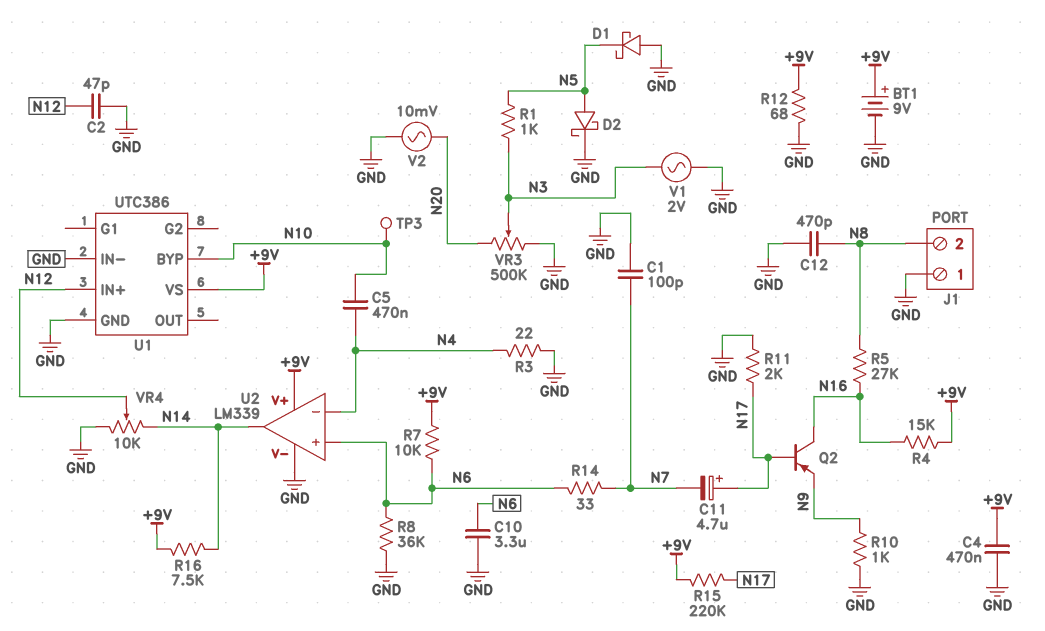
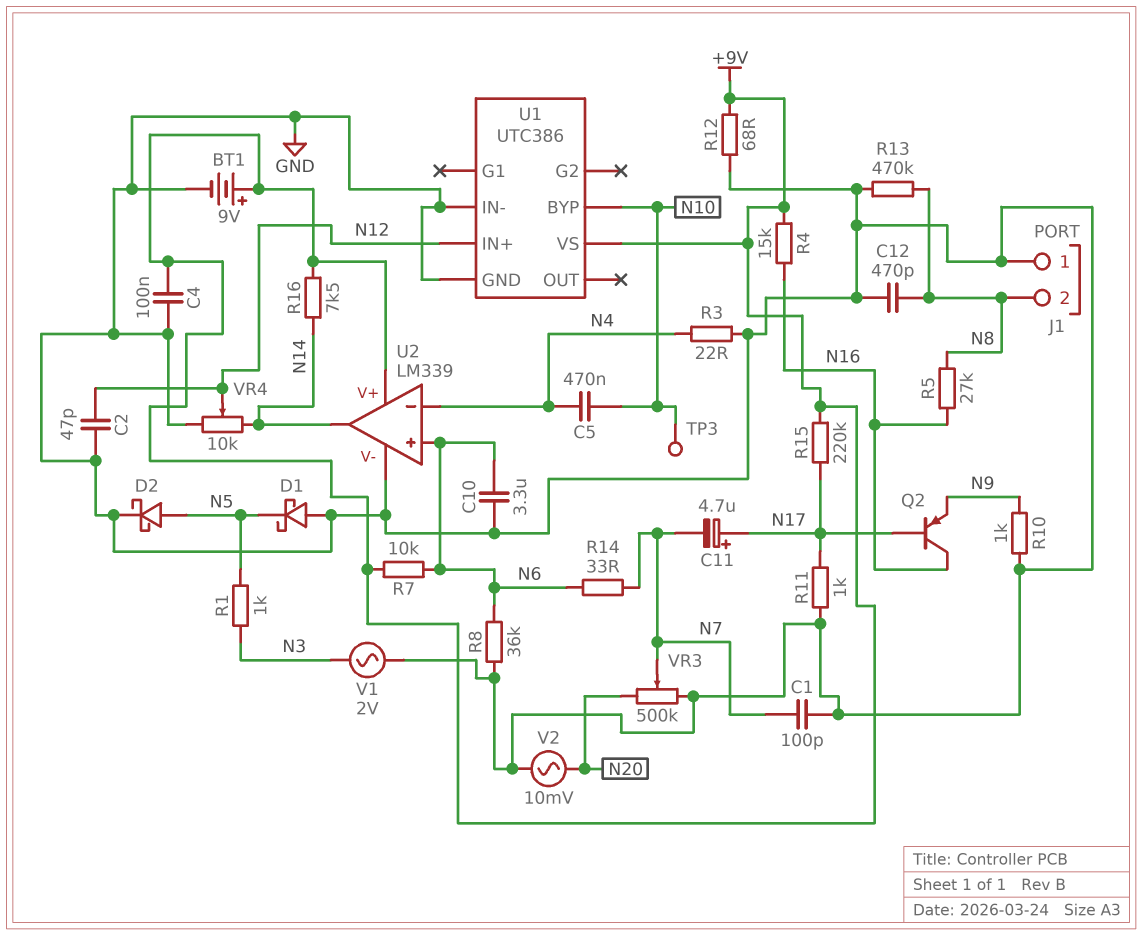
C4: 470nF (+9V, GND) -> 100nF (+9V, GND)
R11: 2k (GND, N17) -> 1k (GND, N17)
R13: none -> 470k (GND, N8)
VR3: 500k (GND, N20, wiper N3) -> 500k (GND, N20, wiper N7)

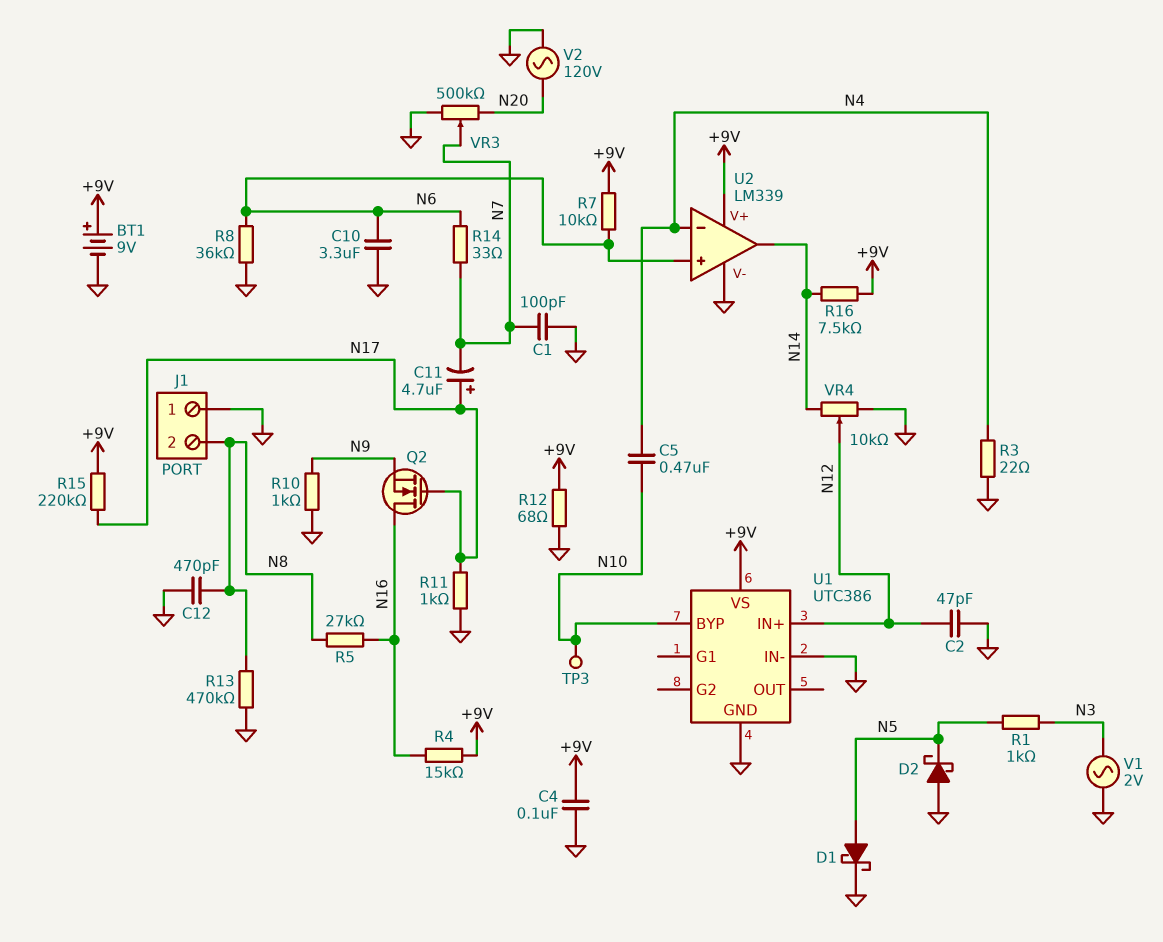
D1: schottky (A GND, K N5) -> schottky (A N5, K GND)
D2: schottky (A N5, K GND) -> schottky (A GND, K N5)
Q2: PNP (B N17, C N16, E N9) -> NMOS (G N17, D N16, S N9)
V2: AC 10mV (GND, N20) -> AC 120V (GND, N20)

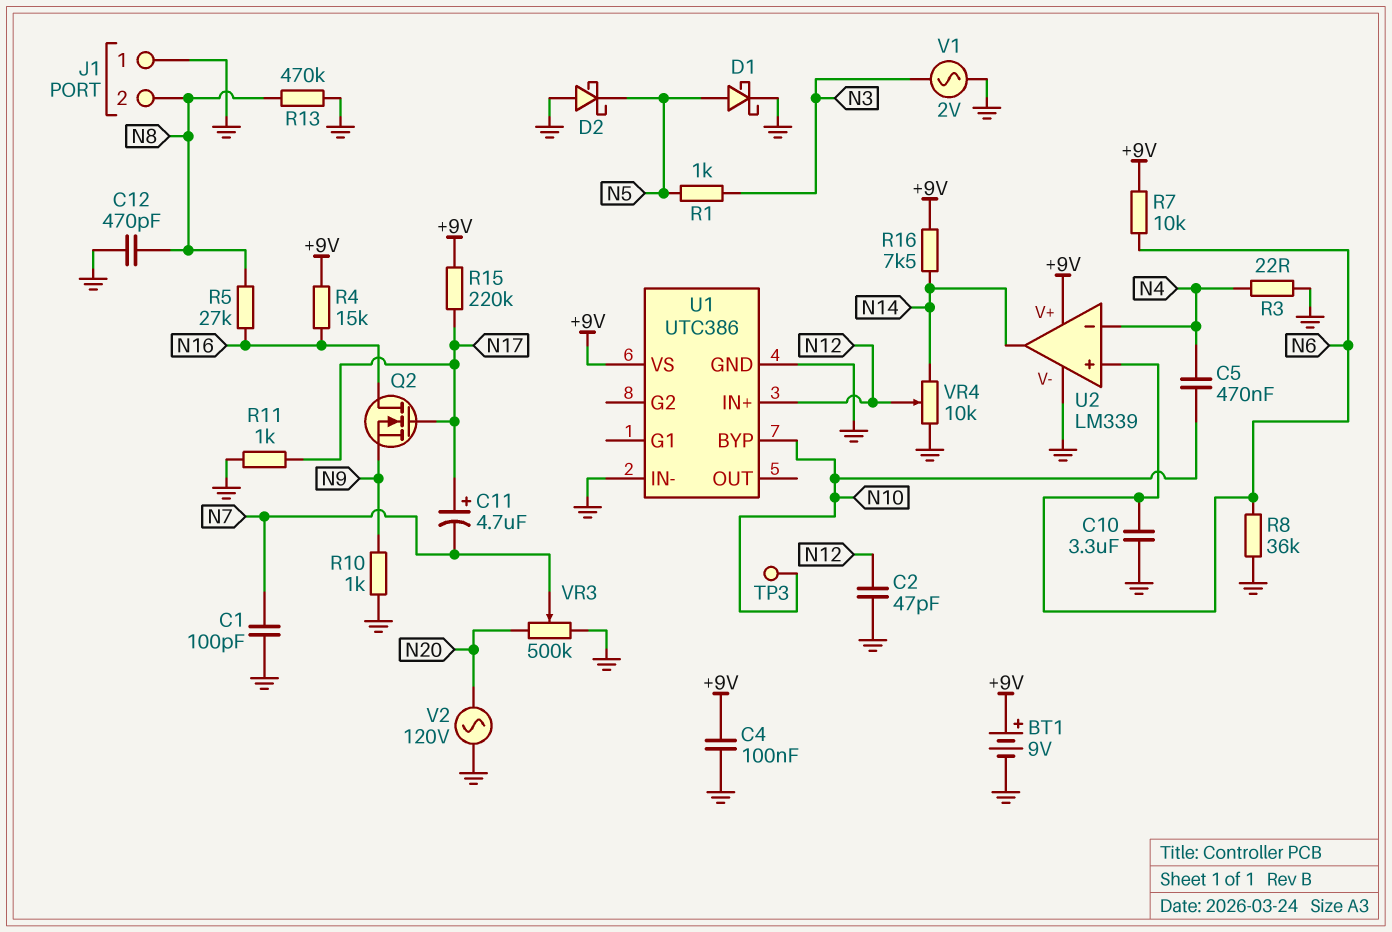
R12: 68 (+9V, GND) -> none
R14: 33 (N6, N7) -> none

